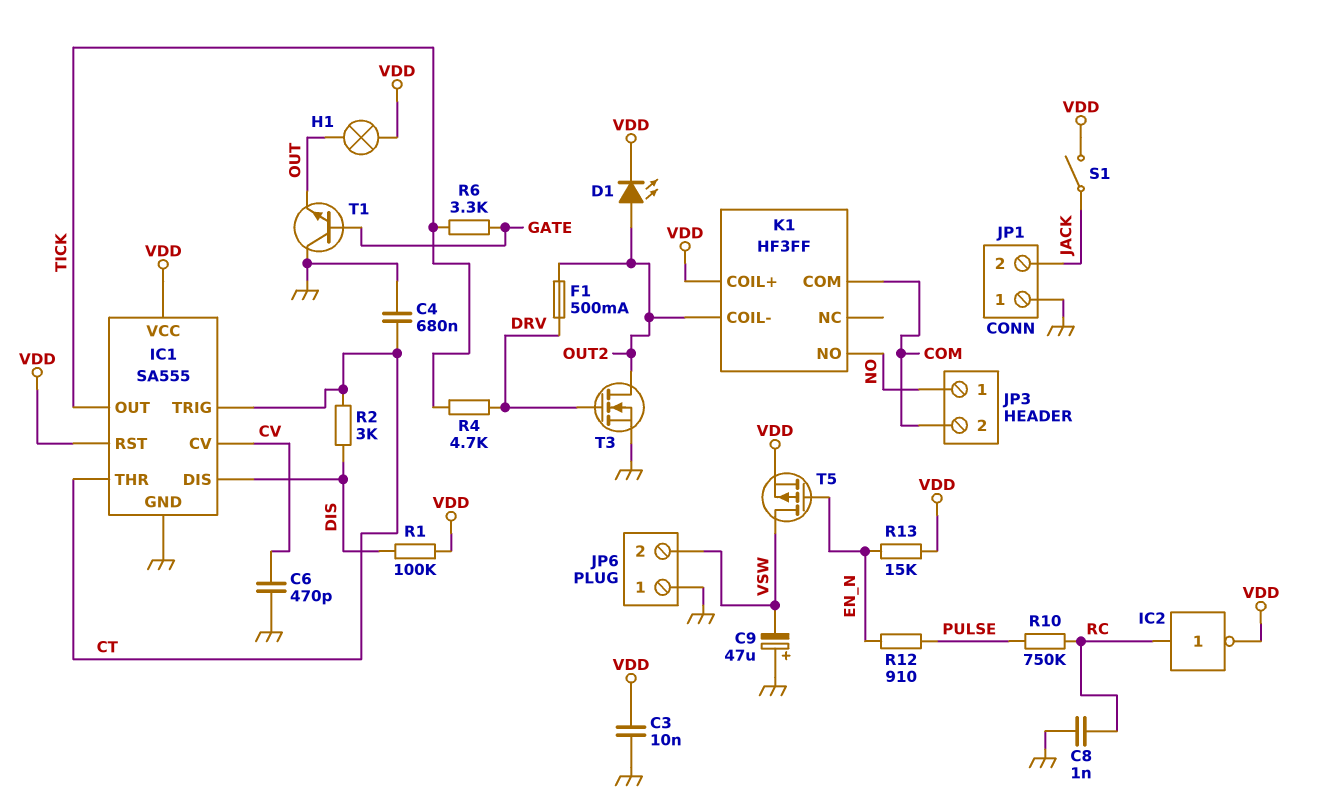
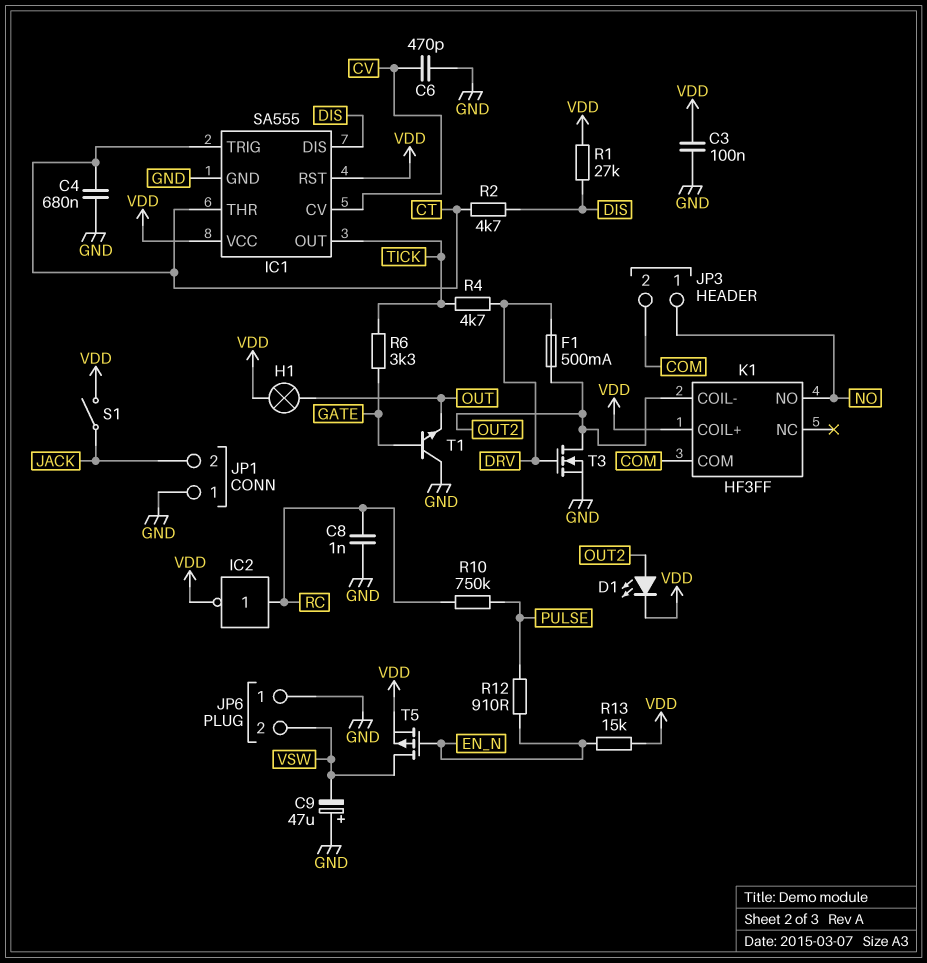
C3: 10nF (GND, VDD) -> 100nF (GND, VDD)
R1: 100k (DIS, VDD) -> 27k (DIS, VDD)
R2: 3k (CT, DIS) -> 4.7k (CT, DIS)

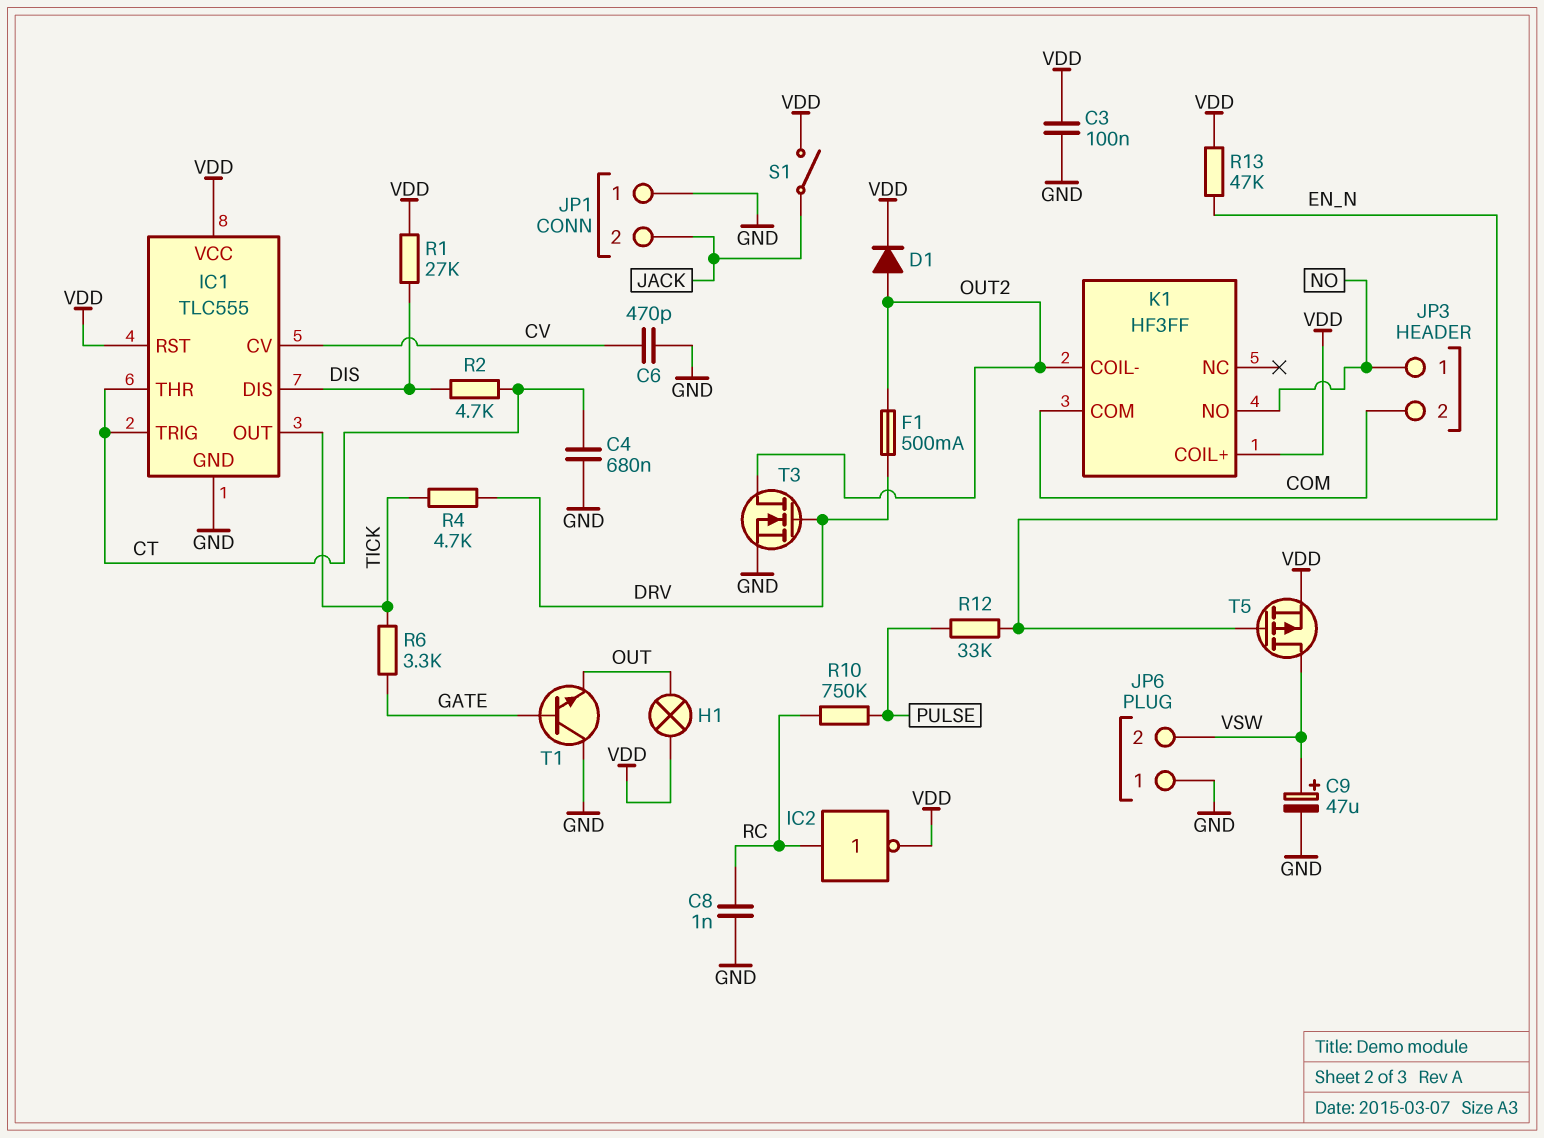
C9: 47uF (plus GND, minus VSW) -> 47uF (plus VSW, minus GND)
D1: LED (A OUT2, K VDD) -> diode (A OUT2, K VDD)
IC1: SA555 -> TLC555
R12: 910 (EN_N, PULSE) -> 33k (EN_N, PULSE)
R13: 15k (EN_N, VDD) -> 47k (EN_N, VDD)

